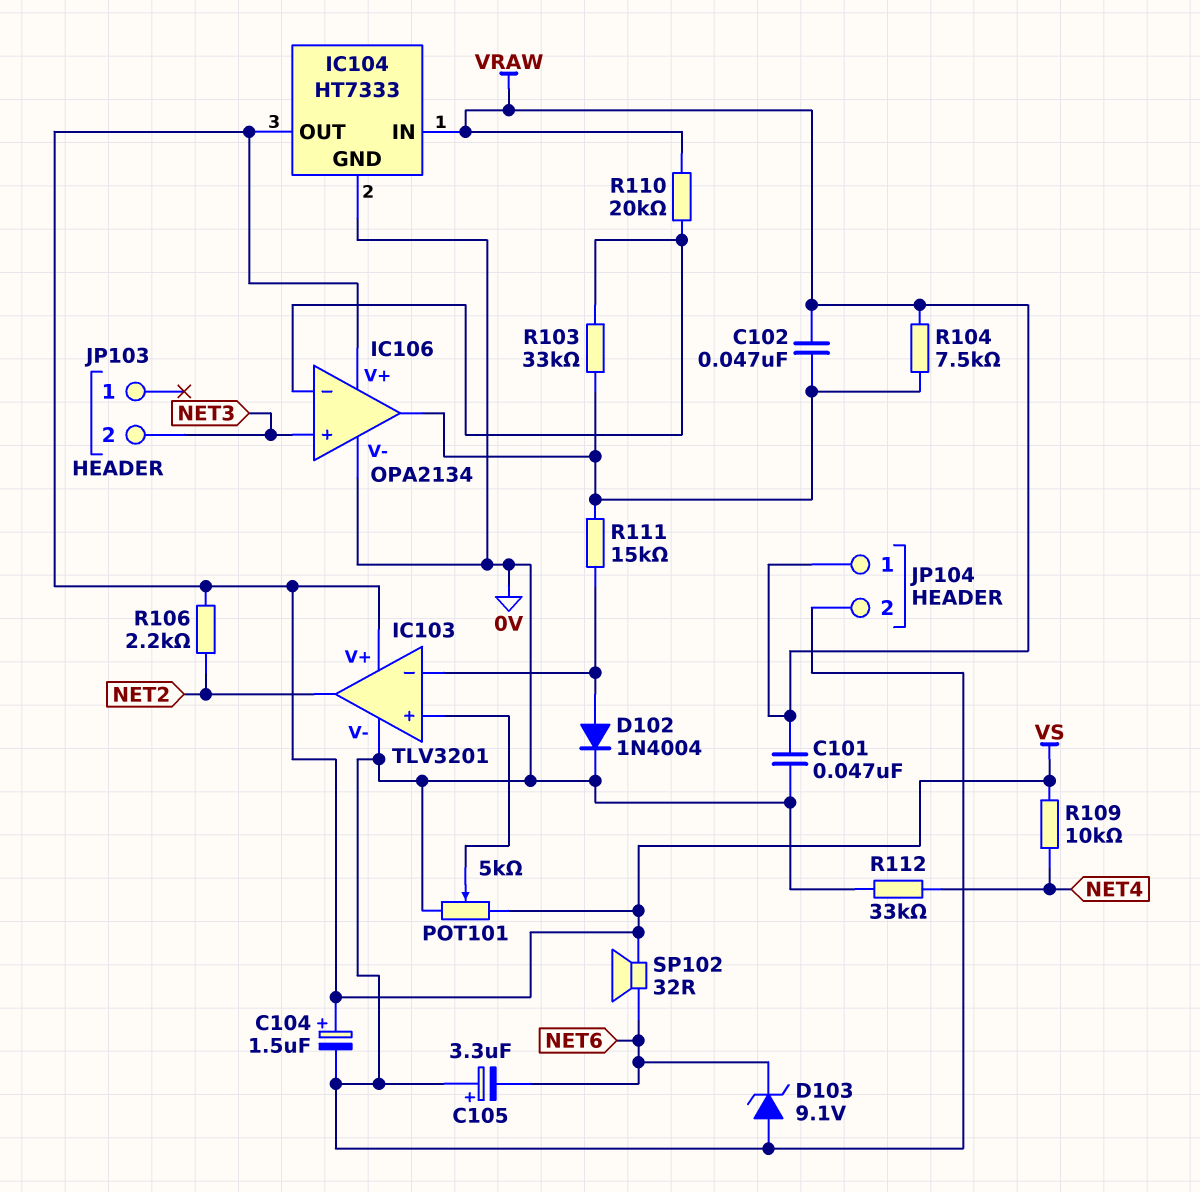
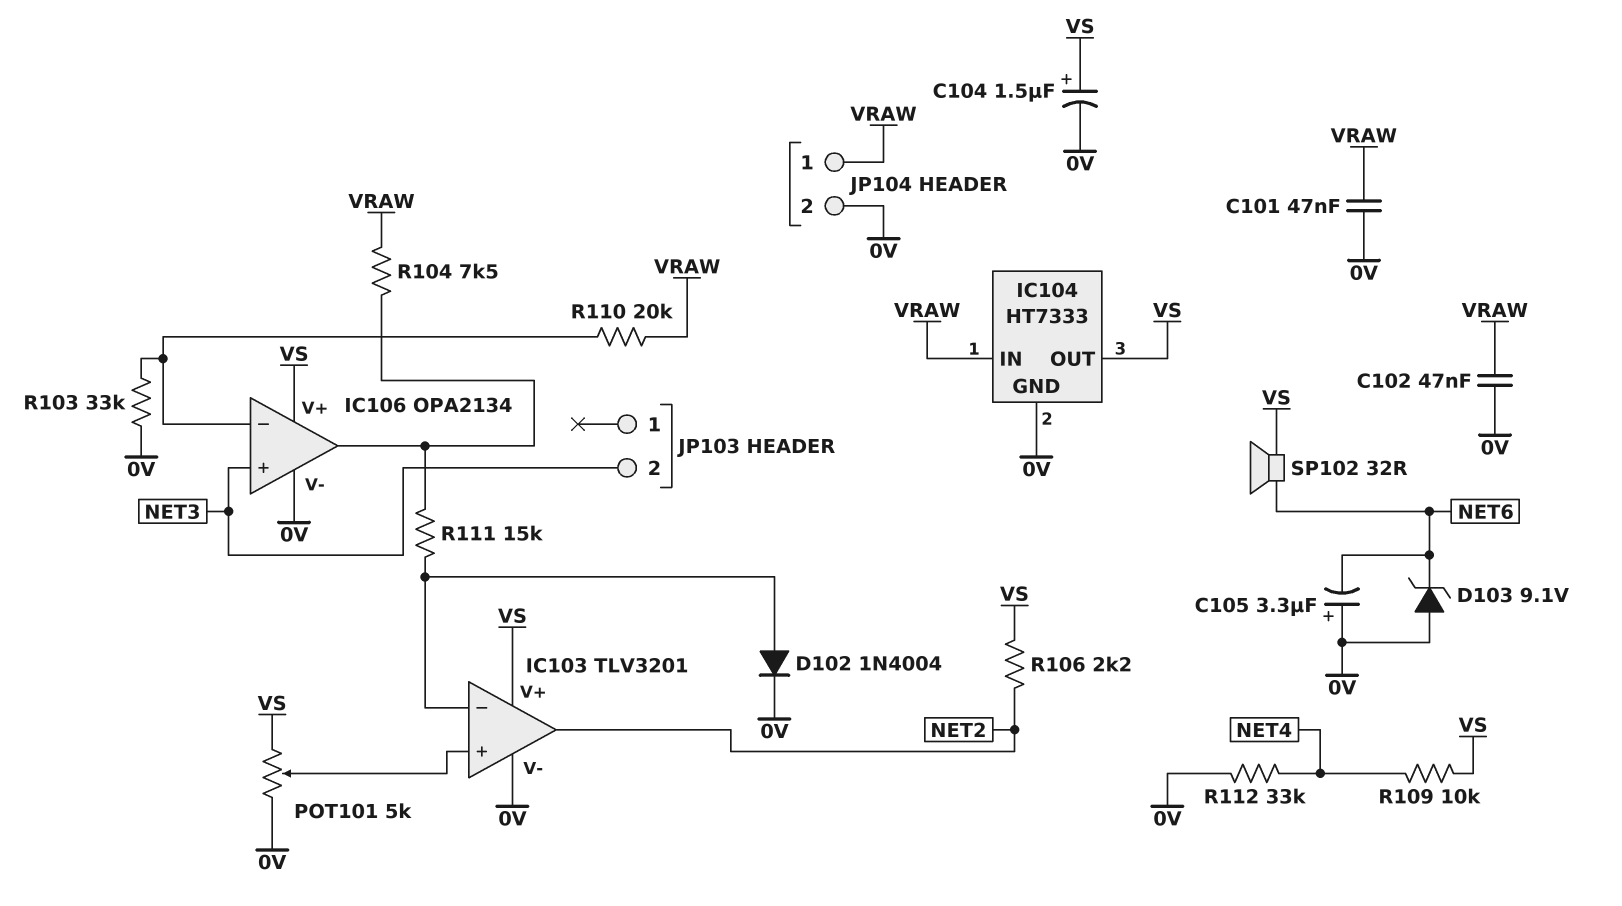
C102: 47nF (IC106/out, VRAW) -> 47nF (0V, VRAW)
R103: 33k (IC106/in-, IC106/out) -> 33k (0V, IC106/in-)

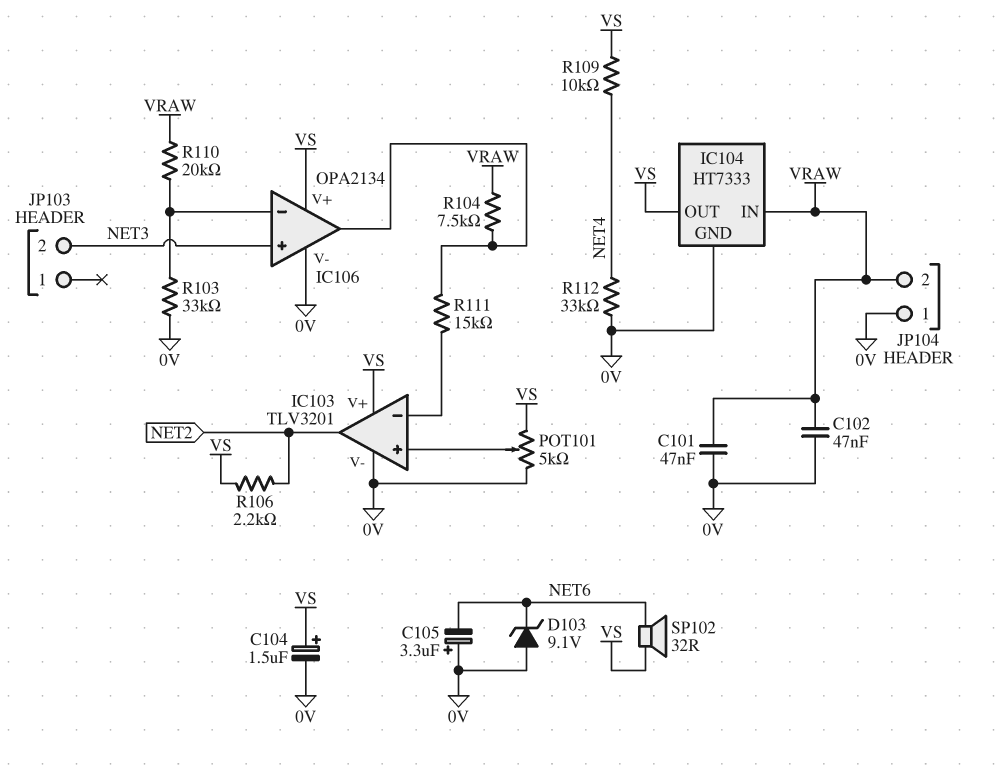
D102: diode 1N4004 (A IC103/in-, K 0V) -> none
JP104 pin 1: VRAW -> 0V
JP104 pin 2: 0V -> VRAW

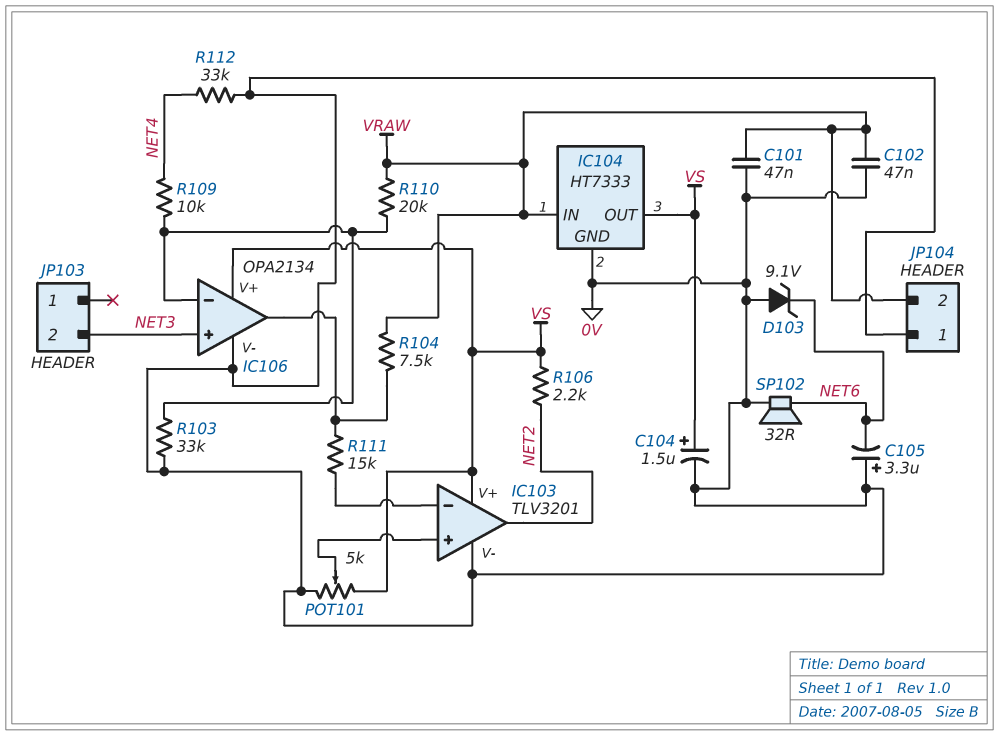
R109: 10k (NET4, VS) -> 10k (IC106/in-, NET4)
SP102: speaker 32R (NET6, VS) -> speaker 32R (0V, NET6)

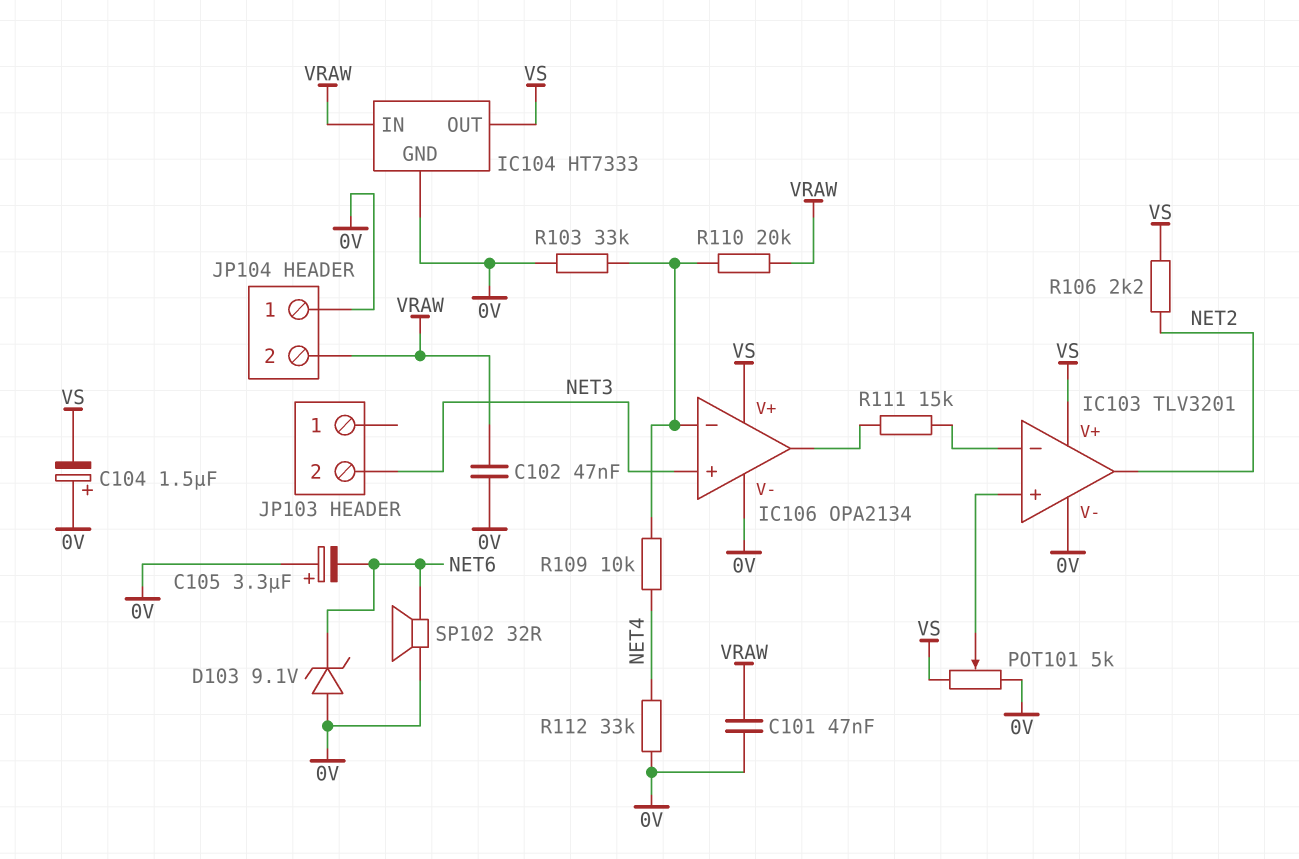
C104: 1.5uF (plus VS, minus 0V) -> 1.5uF (plus 0V, minus VS)
R104: 7.5k (IC106/out, VRAW) -> none

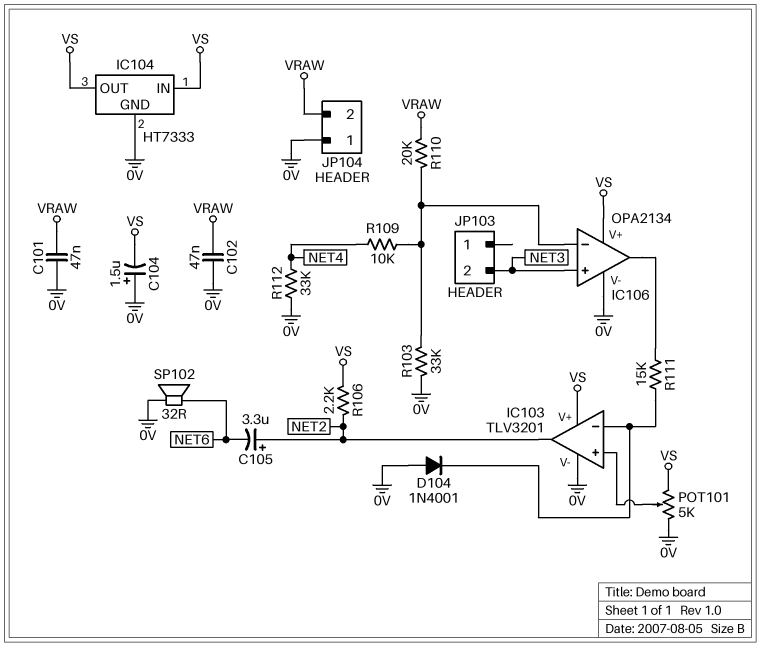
C105: 3.3uF (plus 0V, minus NET6) -> 3.3uF (plus NET2, minus NET6)
D103: zener 9.1V (A 0V, K NET6) -> none
D104: none -> diode 1N4001 (A 0V, K IC103/in-)
IC104 pin IN: VRAW -> VS

